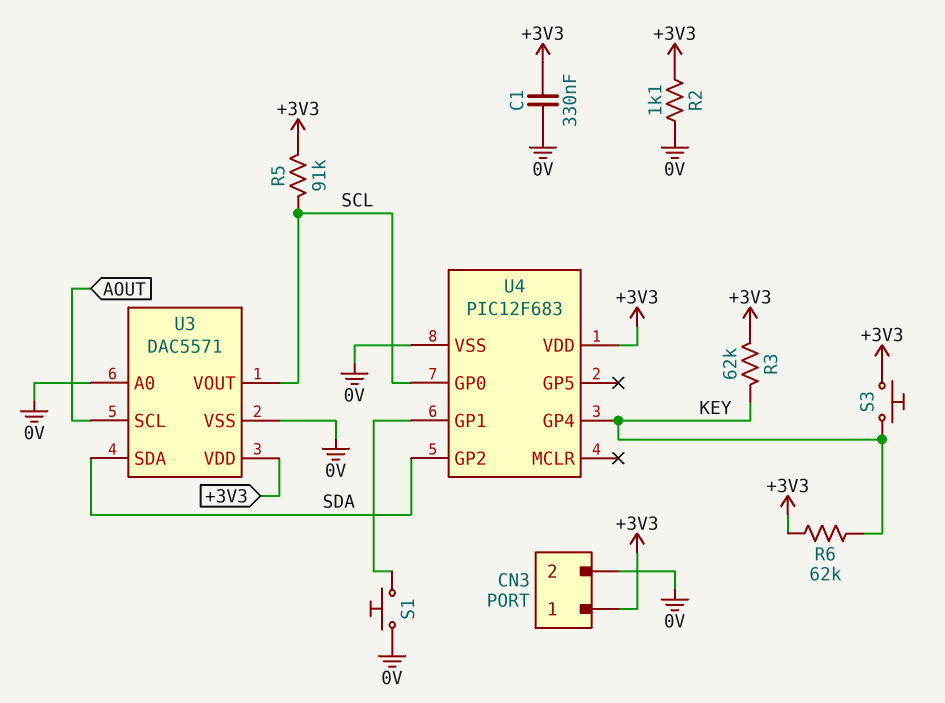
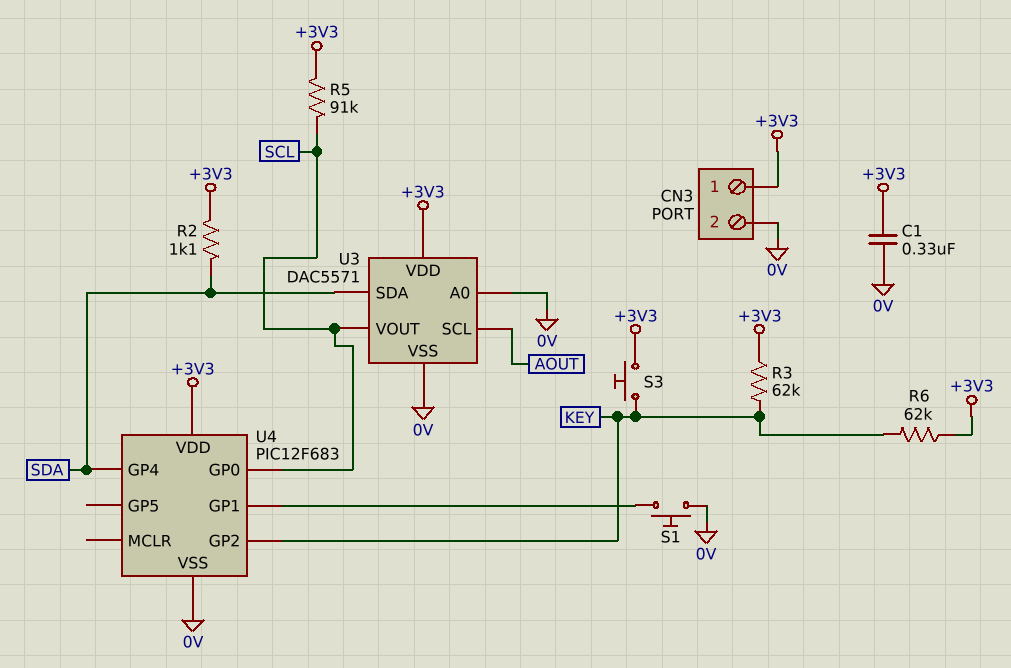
R2: 1.1k (+3V3, 0V) -> 1.1k (+3V3, SDA)
U4 pin GP2: SDA -> KEY
U4 pin GP4: KEY -> SDA

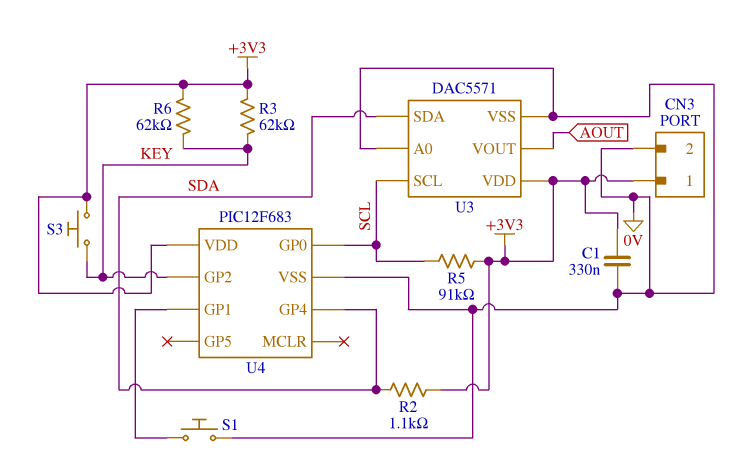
U3 pin SCL: AOUT -> SCL
U3 pin VOUT: SCL -> AOUT

